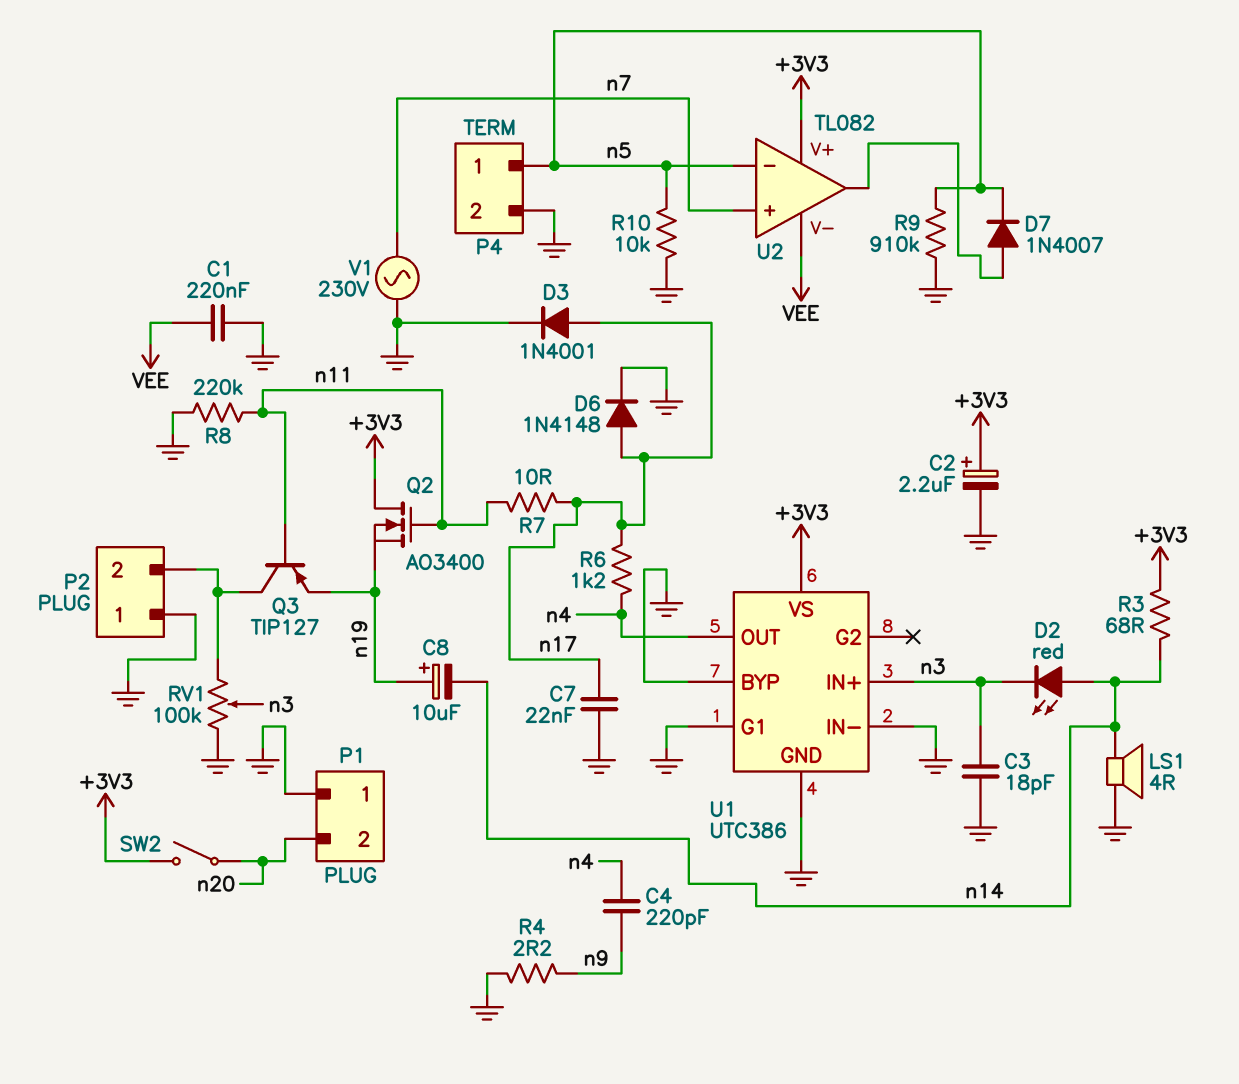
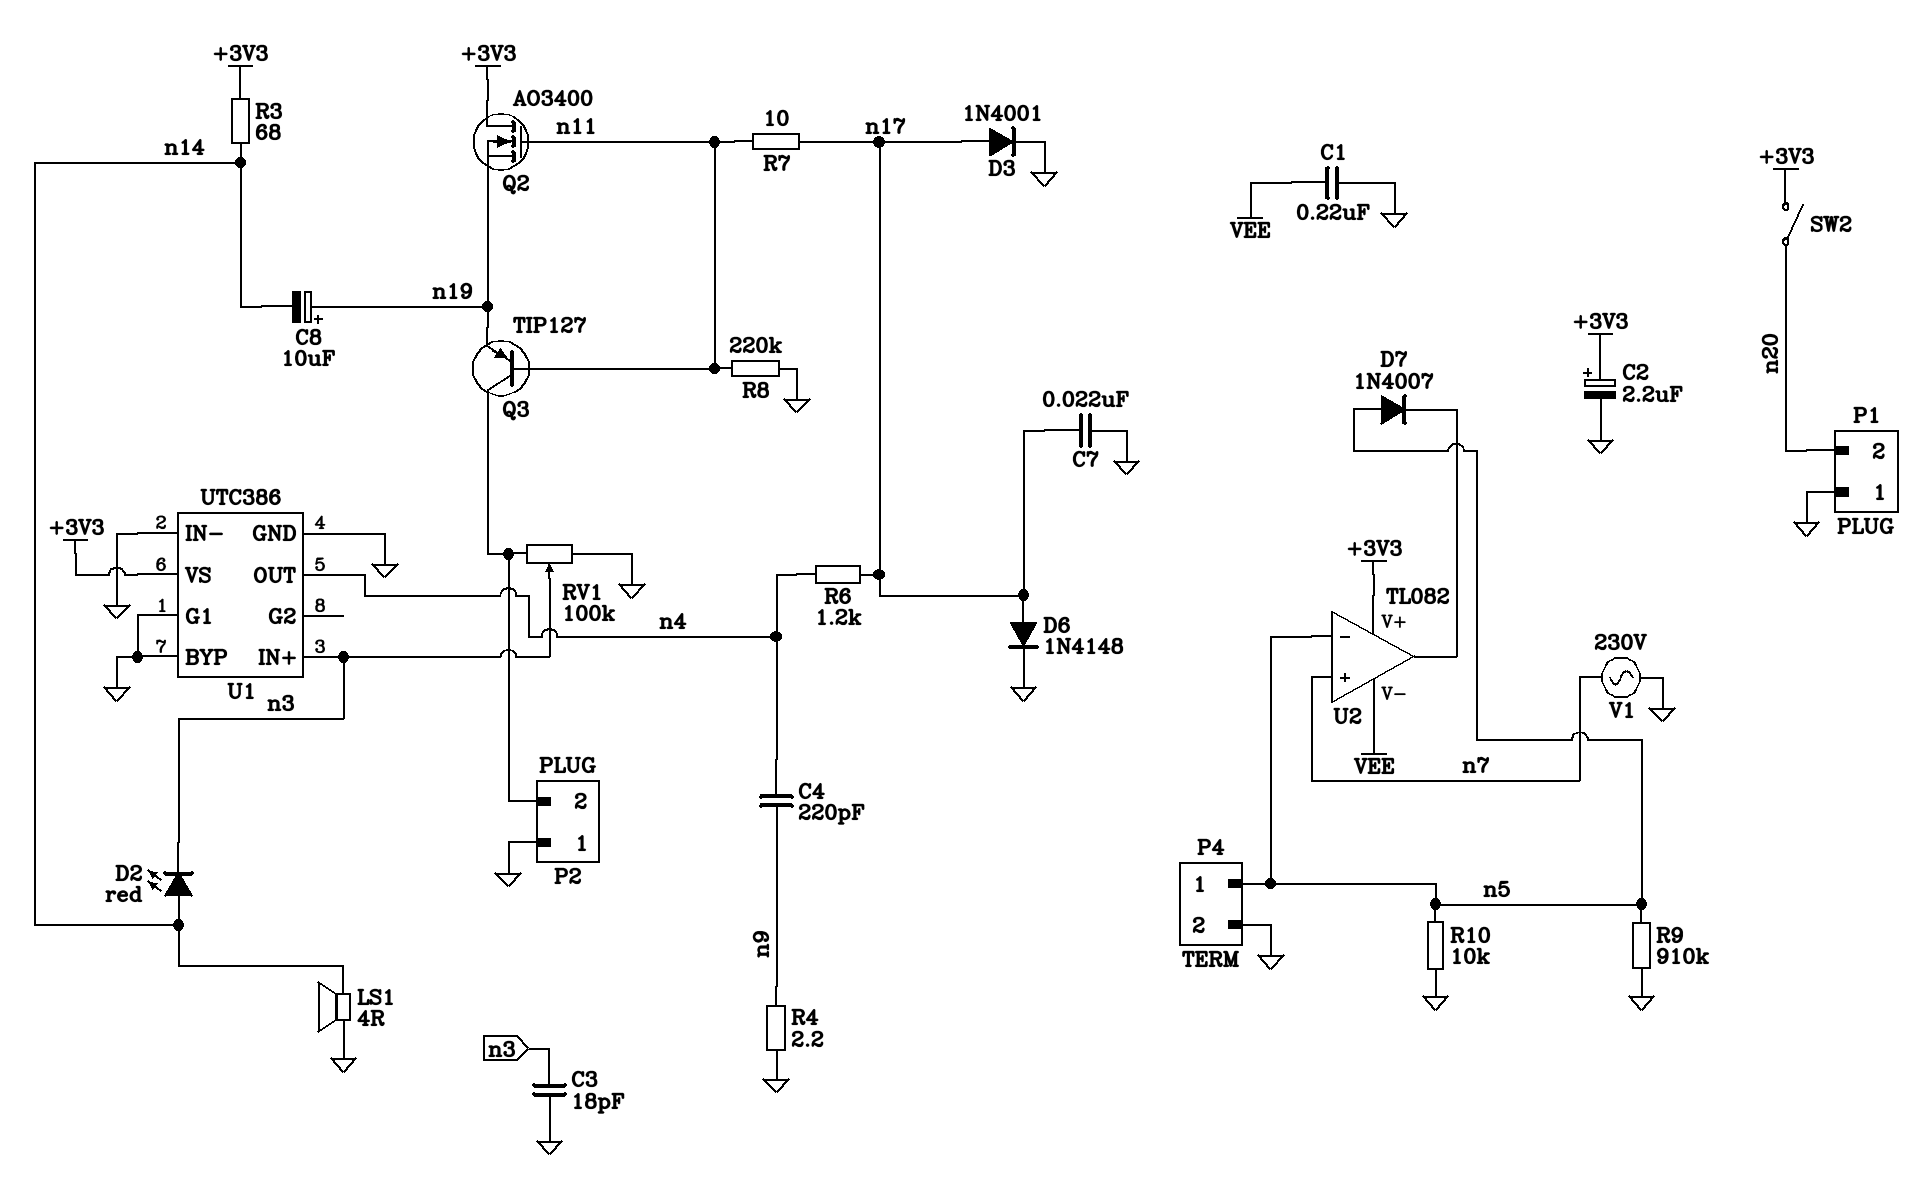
D7: diode 1N4007 (A U2/out, K n5) -> diode 1N4007 (A n5, K U2/out)

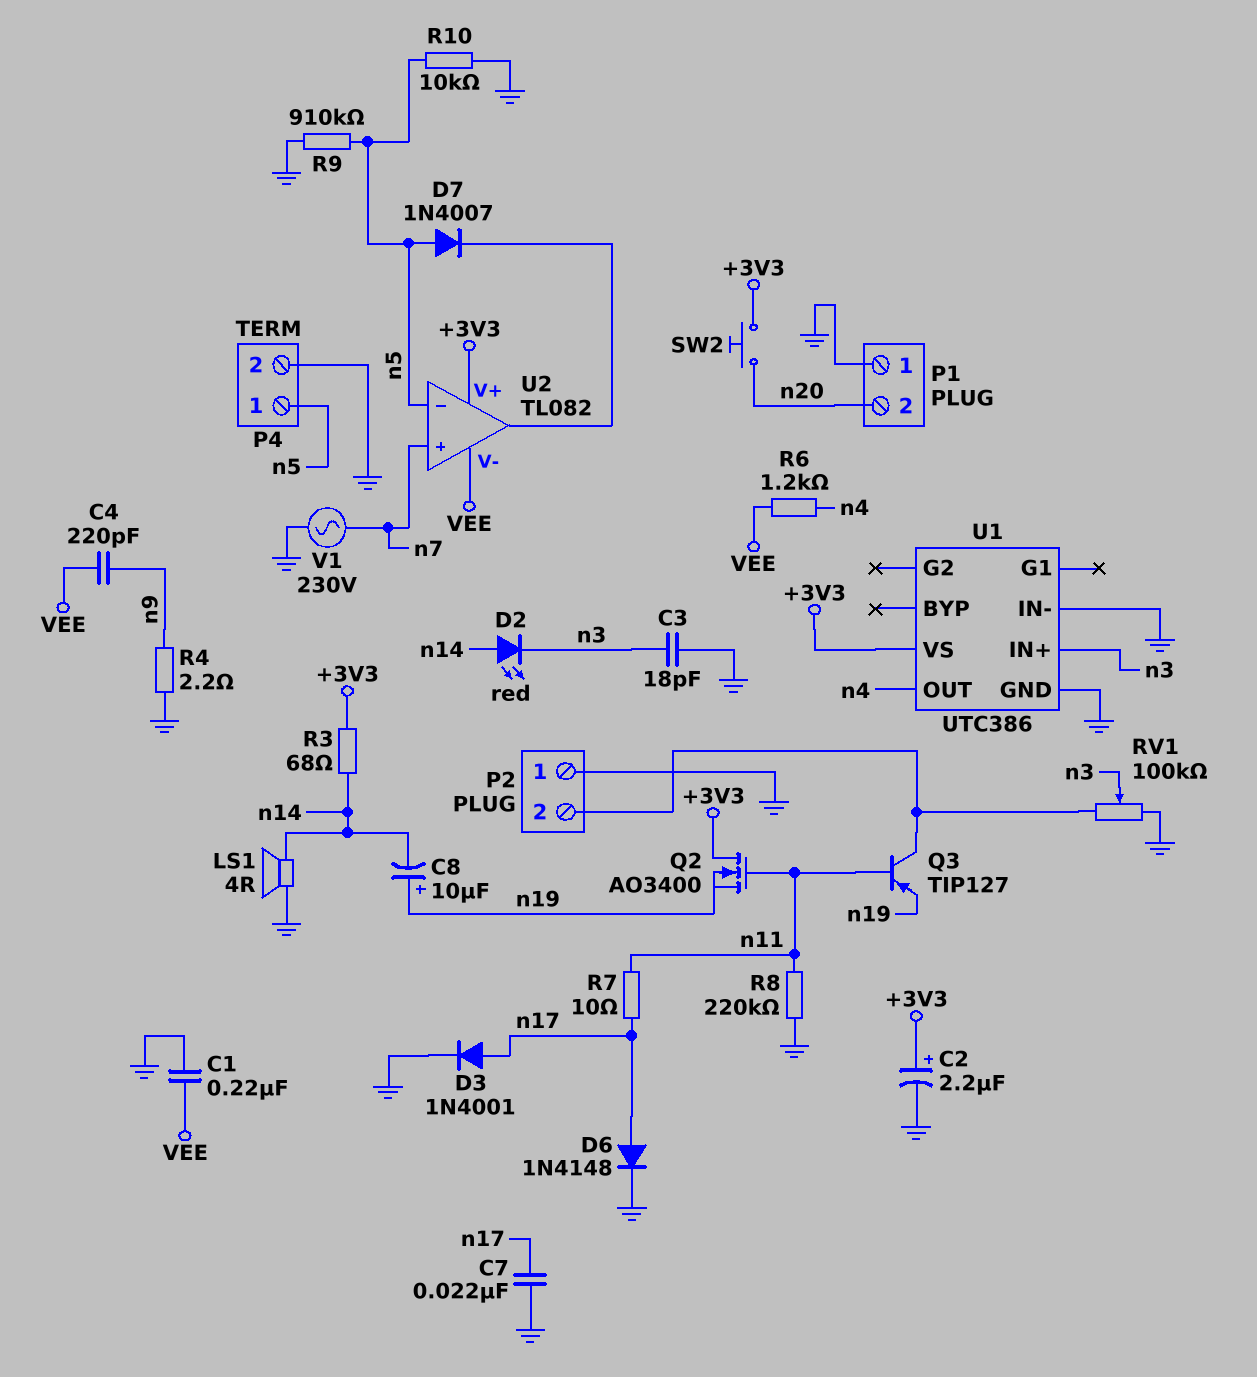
C4: 220pF (n4, n9) -> 220pF (VEE, n9)
R6: 1.2k (n4, n17) -> 1.2k (VEE, n4)
SW2: switch (+3V3, n20) -> button (+3V3, n20)
U1 pin BYP: GND -> none
U1 pin G1: GND -> none

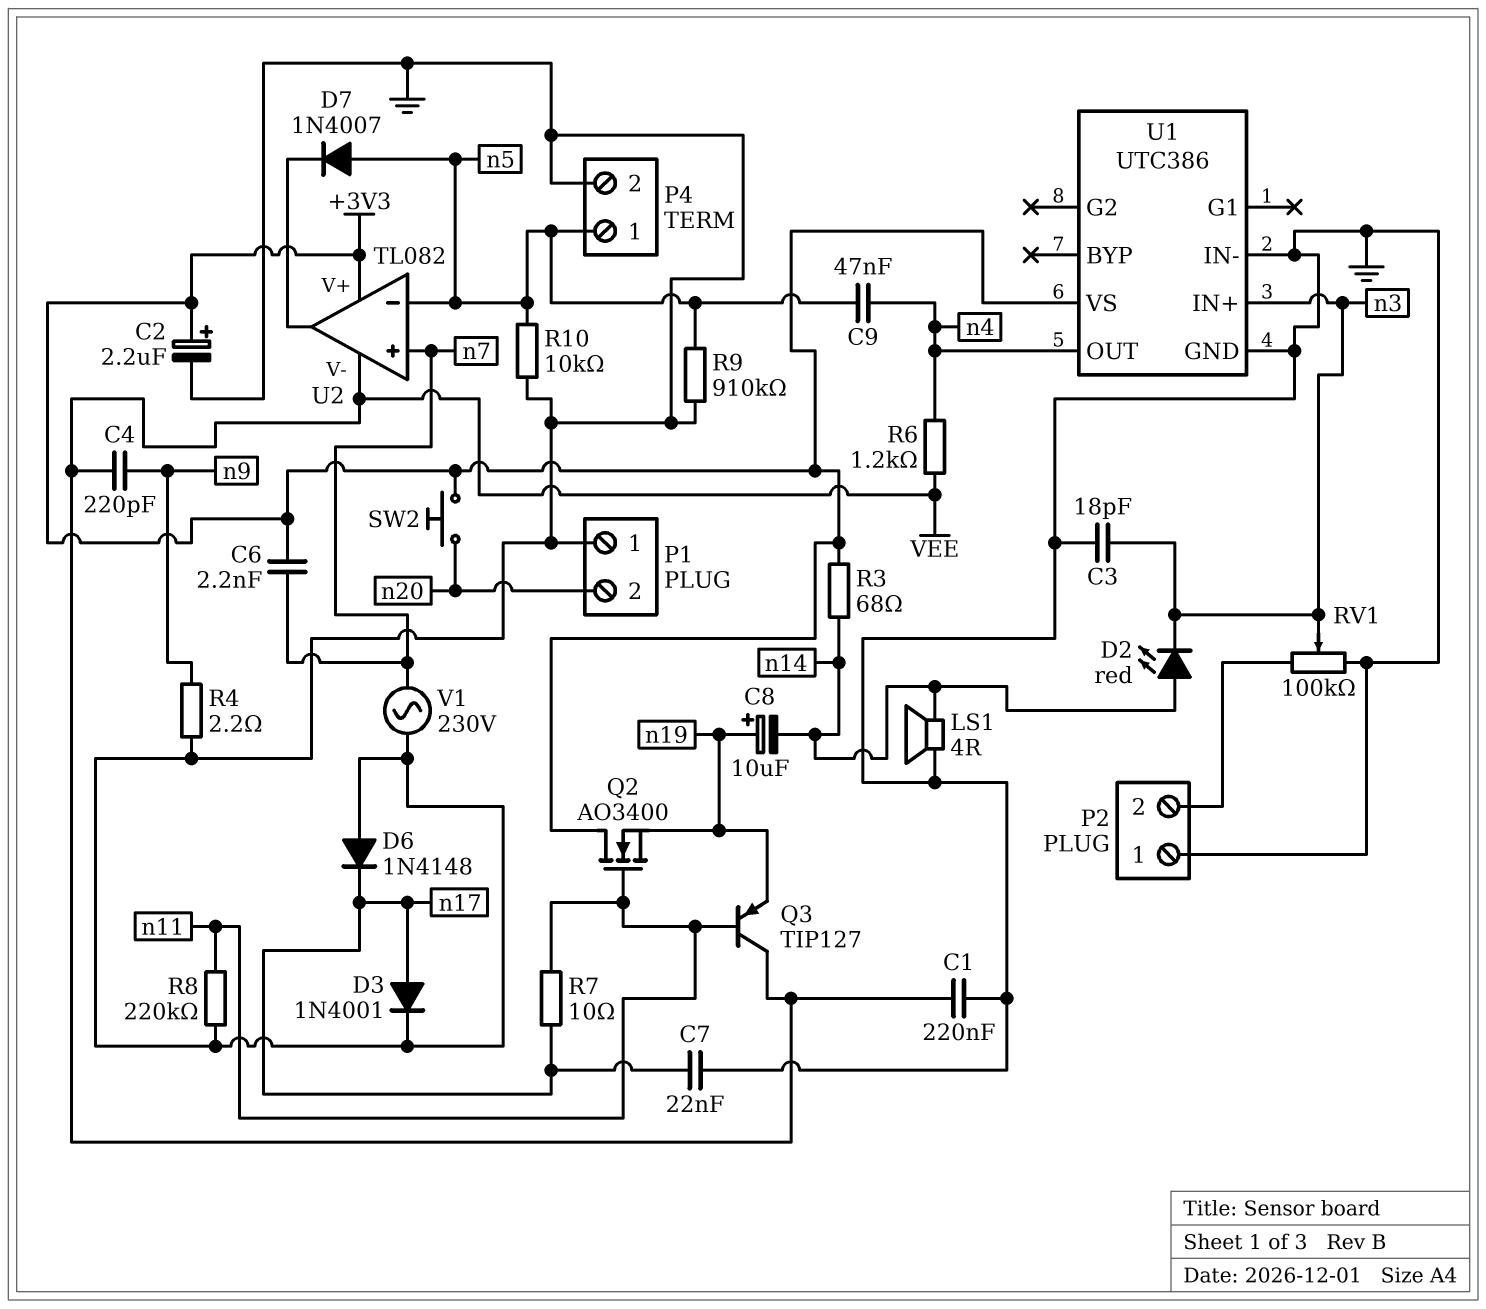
C6: none -> 2.2nF (+3V3, n7)
C9: none -> 47nF (n4, n5)
D6: diode 1N4148 (A n17, K GND) -> diode 1N4148 (A GND, K n17)
Q3: PNP TIP127 (B n11, C P2/2, E n19) -> PNP TIP127 (B n11, C VEE, E n19)

